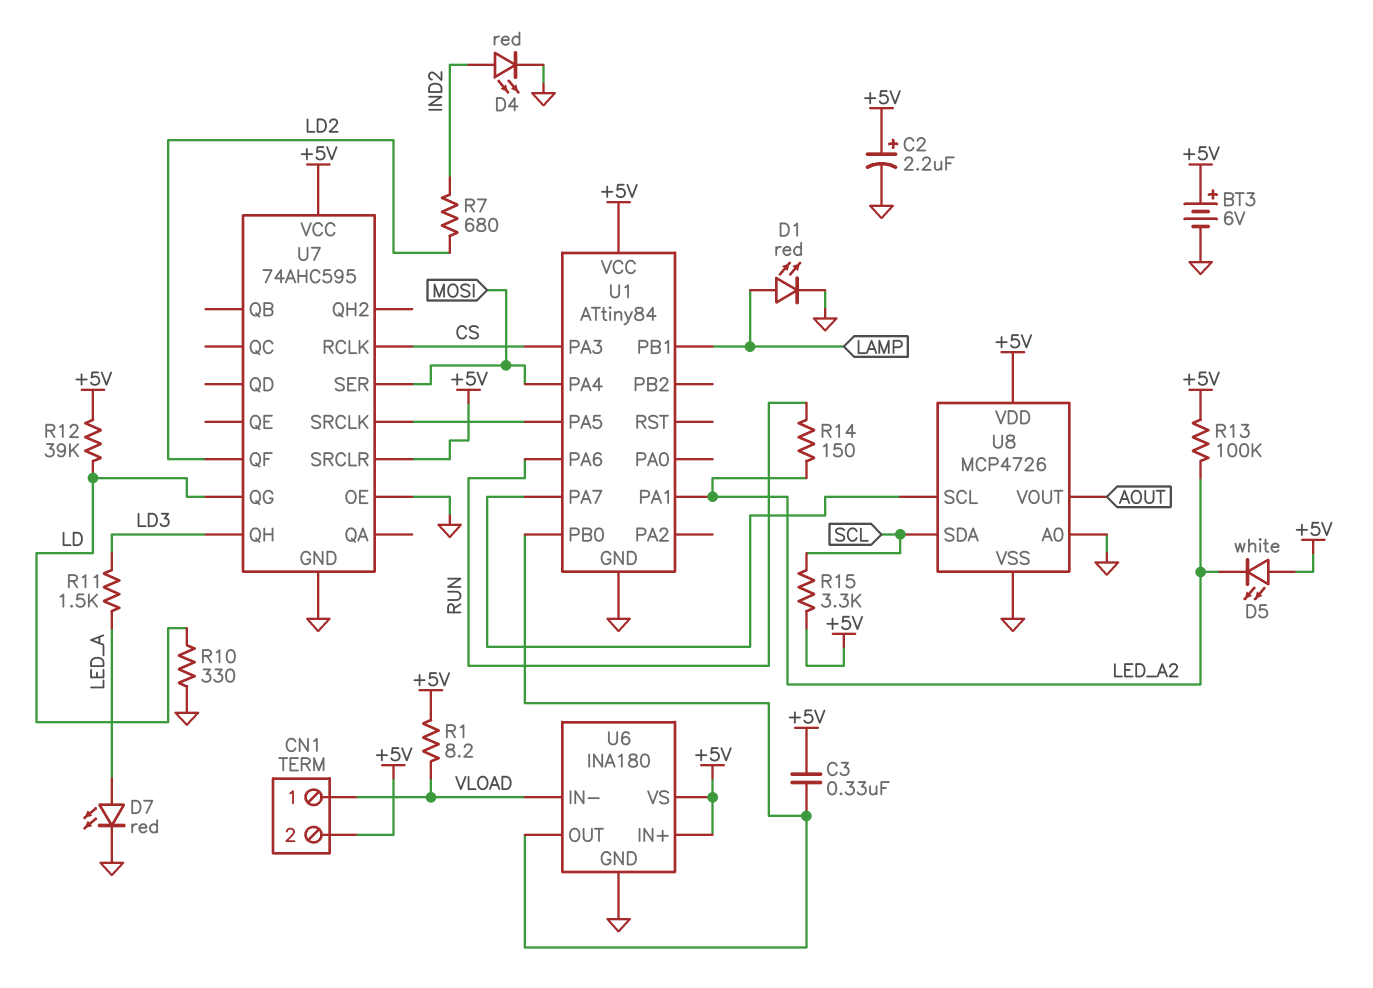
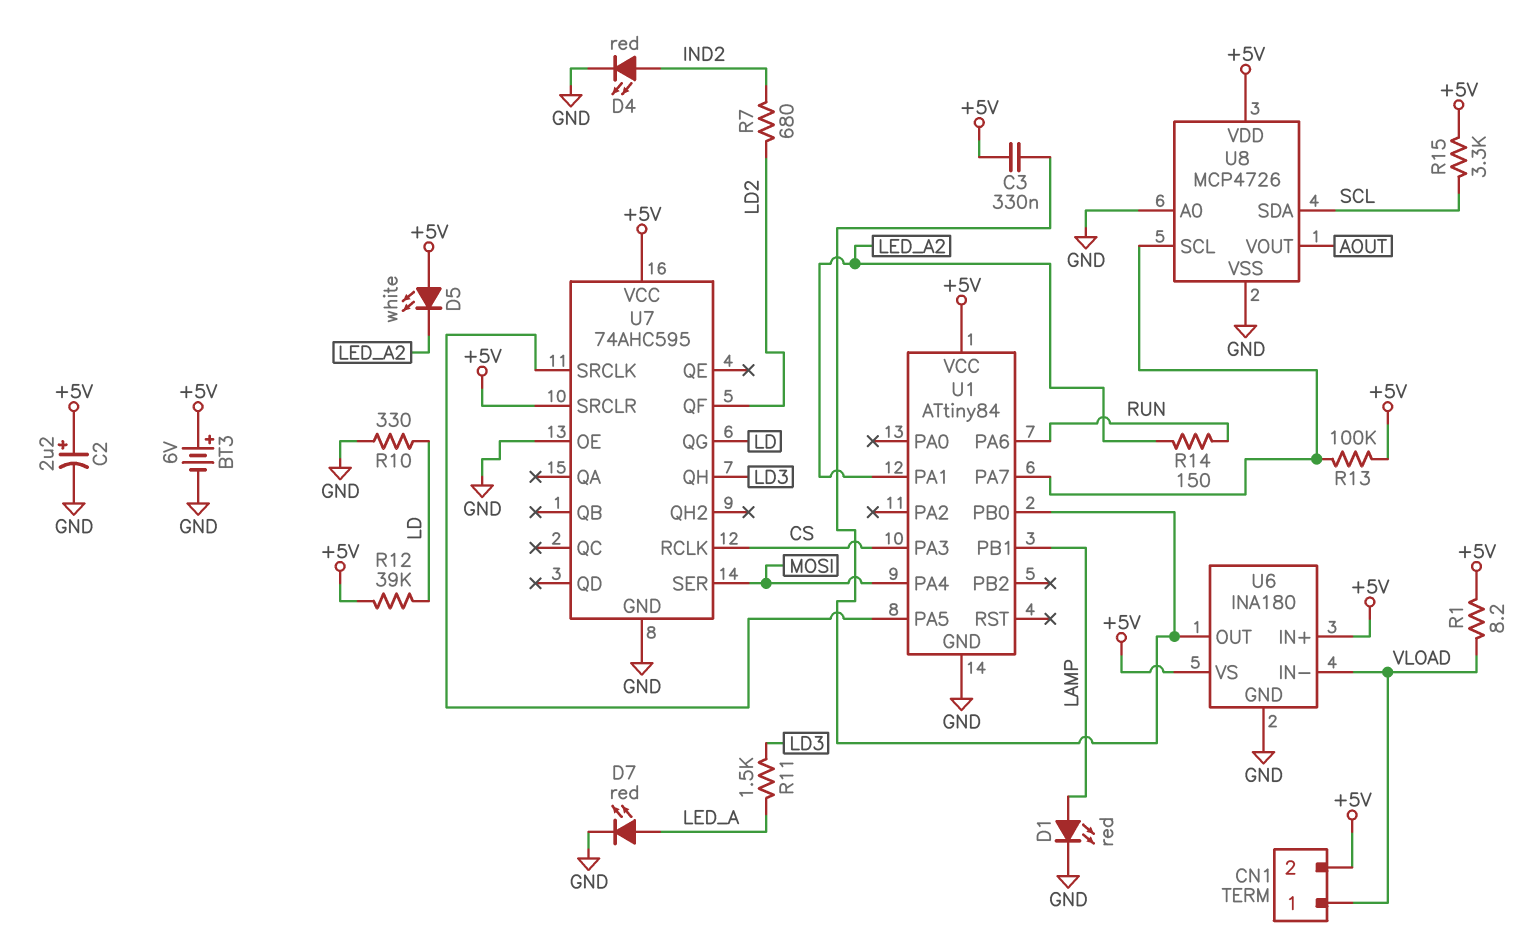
R13: 100k (+5V, LED_A2) -> 100k (+5V, U1/PA7)

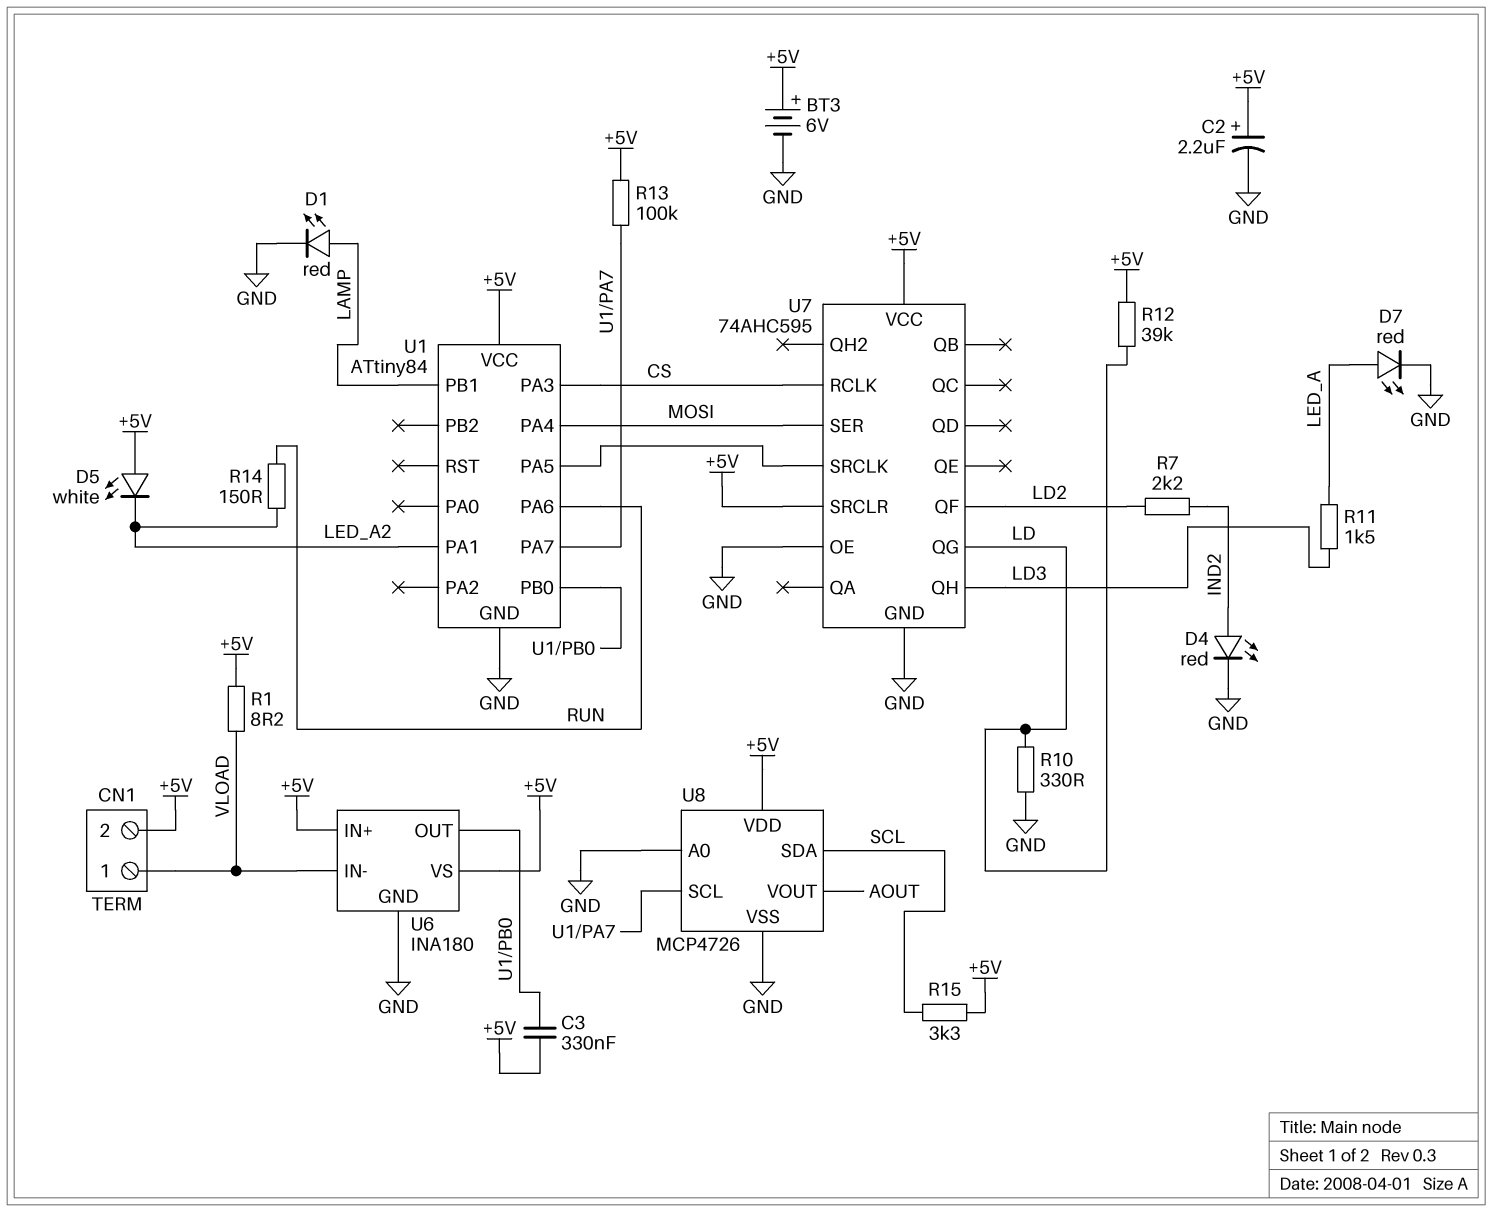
R7: 680 (IND2, LD2) -> 2.2k (IND2, LD2)

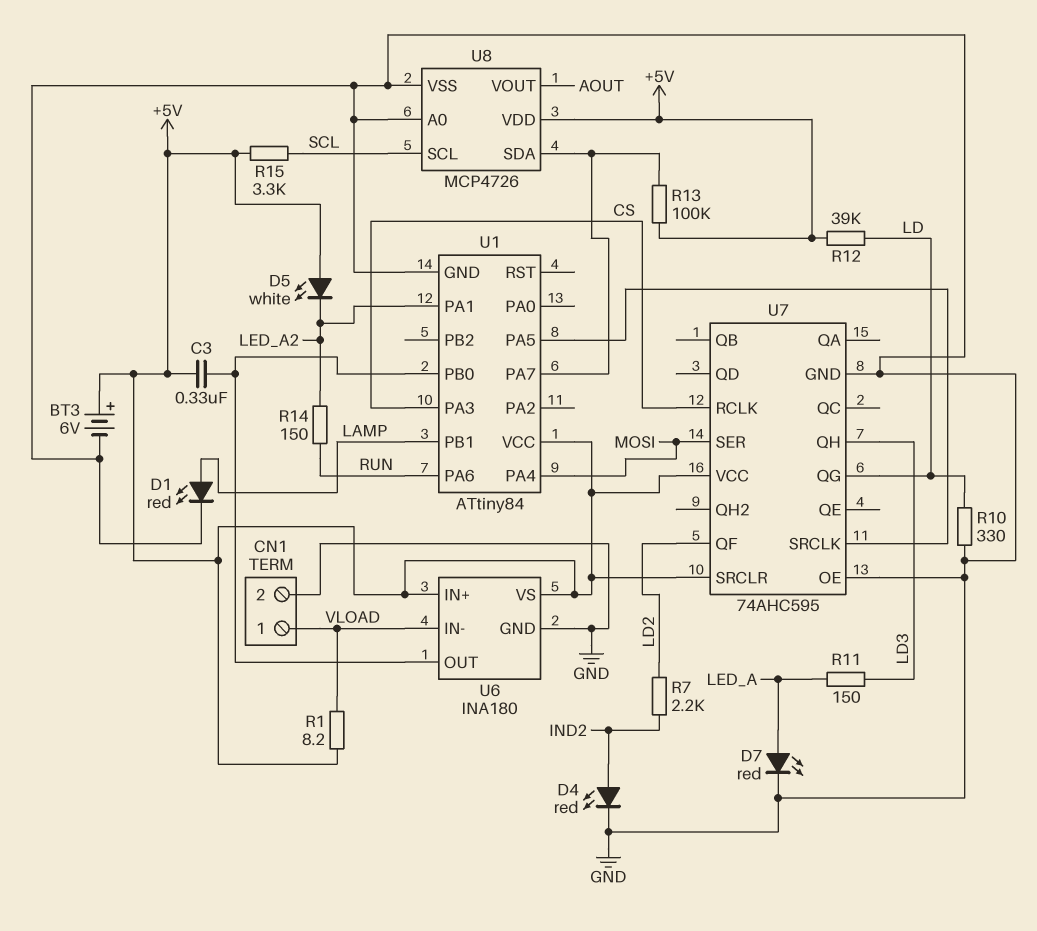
C2: 2.2uF (plus +5V, minus GND) -> none
CN1 pin 2: +5V -> GND
R11: 1.5k (LD3, LED_A) -> 150 (LD3, LED_A)
U8 pin SCL: U1/PA7 -> SCL
U8 pin SDA: SCL -> U1/PA7

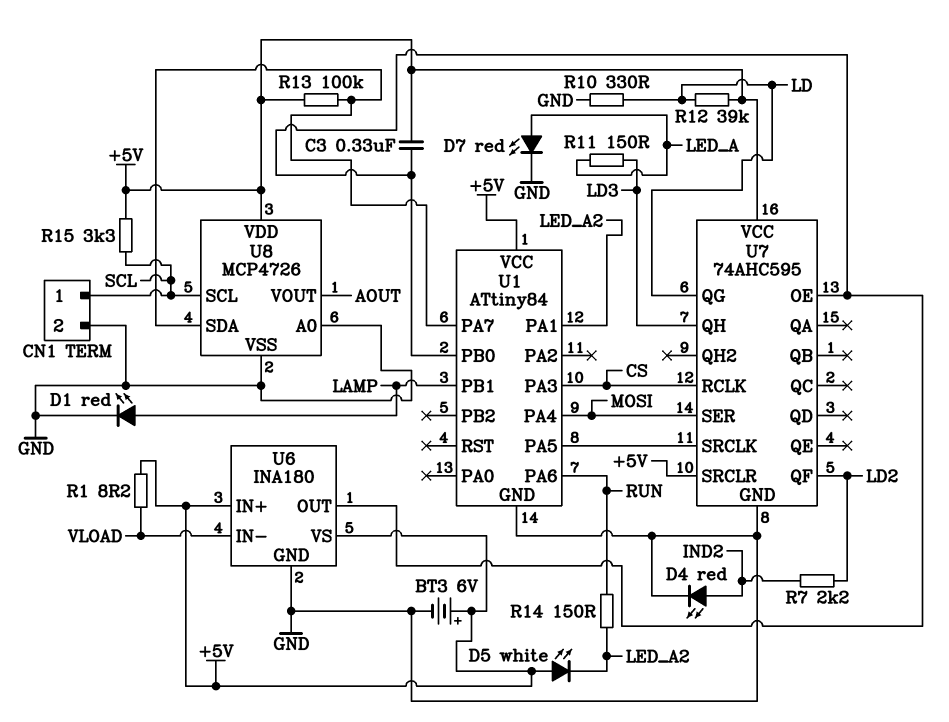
CN1 pin 1: VLOAD -> SCL
U7 pin OE: GND -> U1/PB0

